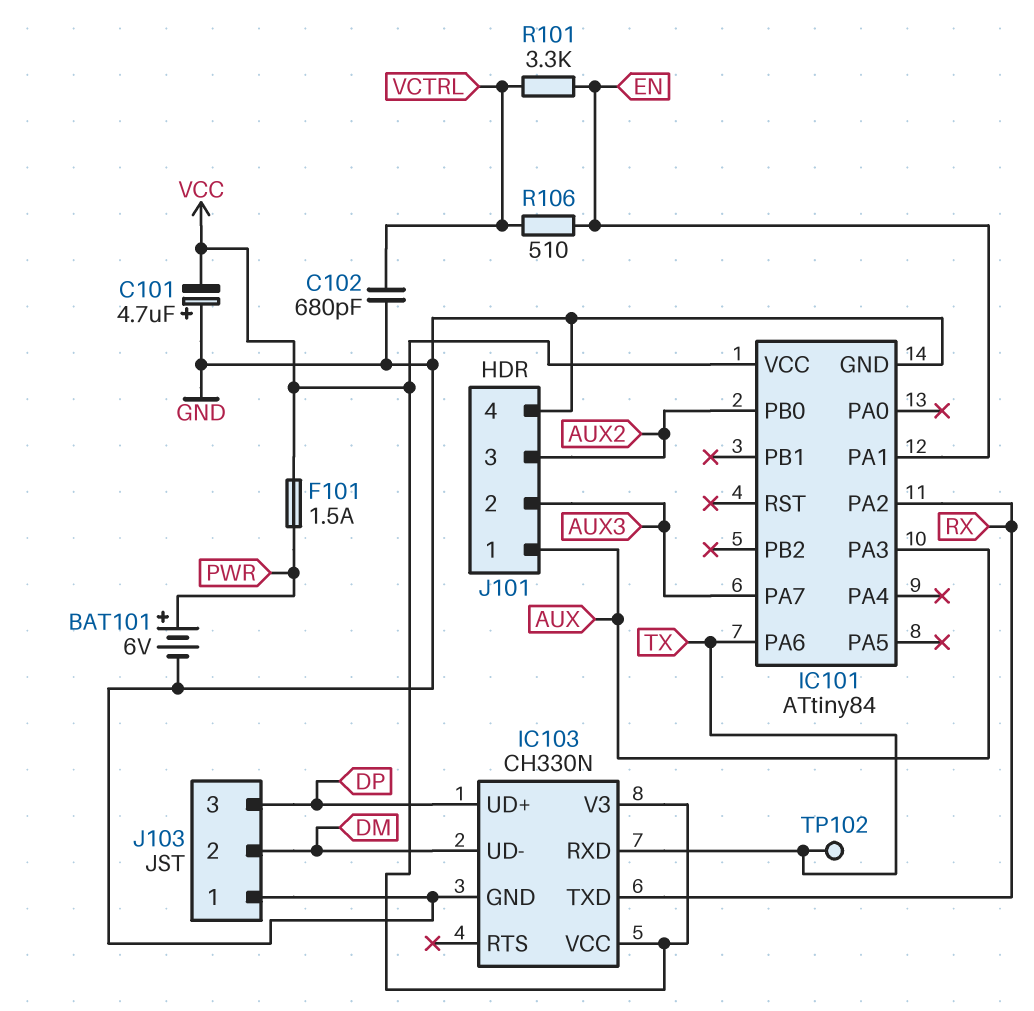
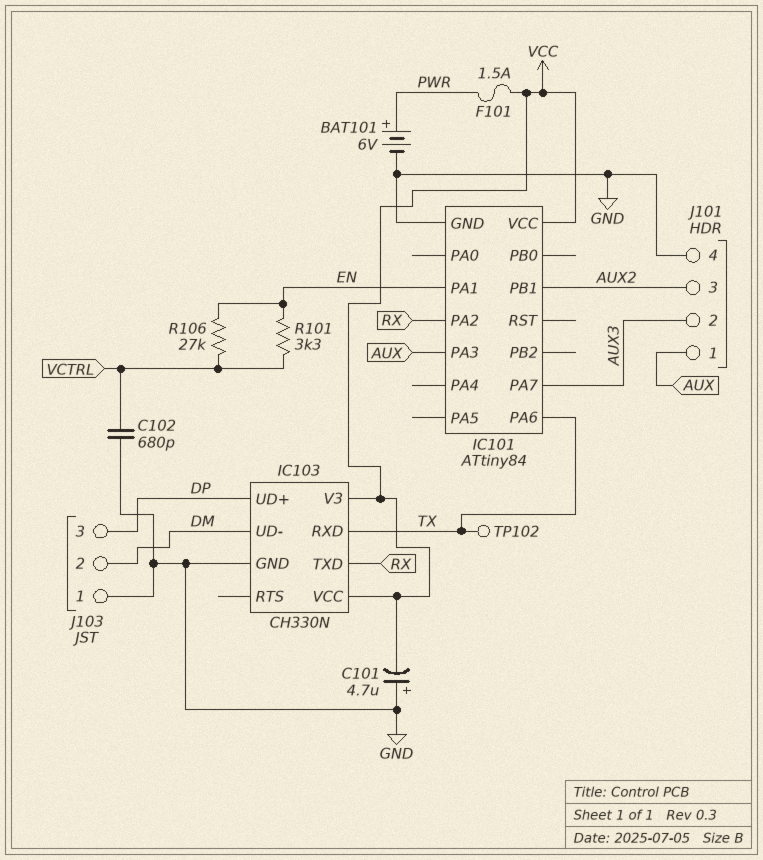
IC101 pin PB0: AUX2 -> none
IC101 pin PB1: none -> AUX2
R106: 510 (EN, VCTRL) -> 27k (EN, VCTRL)

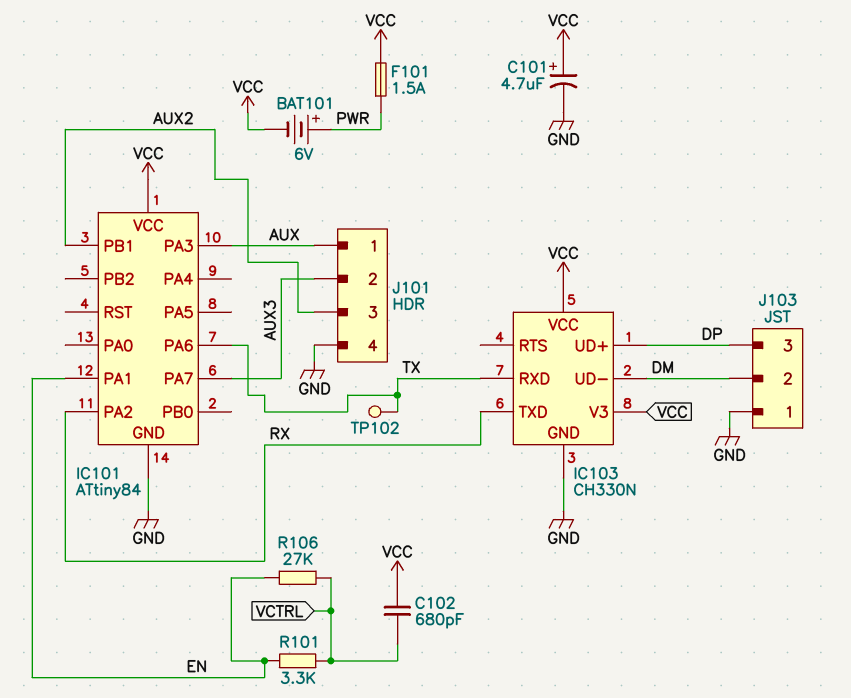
BAT101: 6V (plus PWR, minus GND) -> 6V (plus PWR, minus VCC)
C101: 4.7uF (plus GND, minus VCC) -> 4.7uF (plus VCC, minus GND)
C102: 680pF (GND, VCTRL) -> 680pF (VCC, VCTRL)

